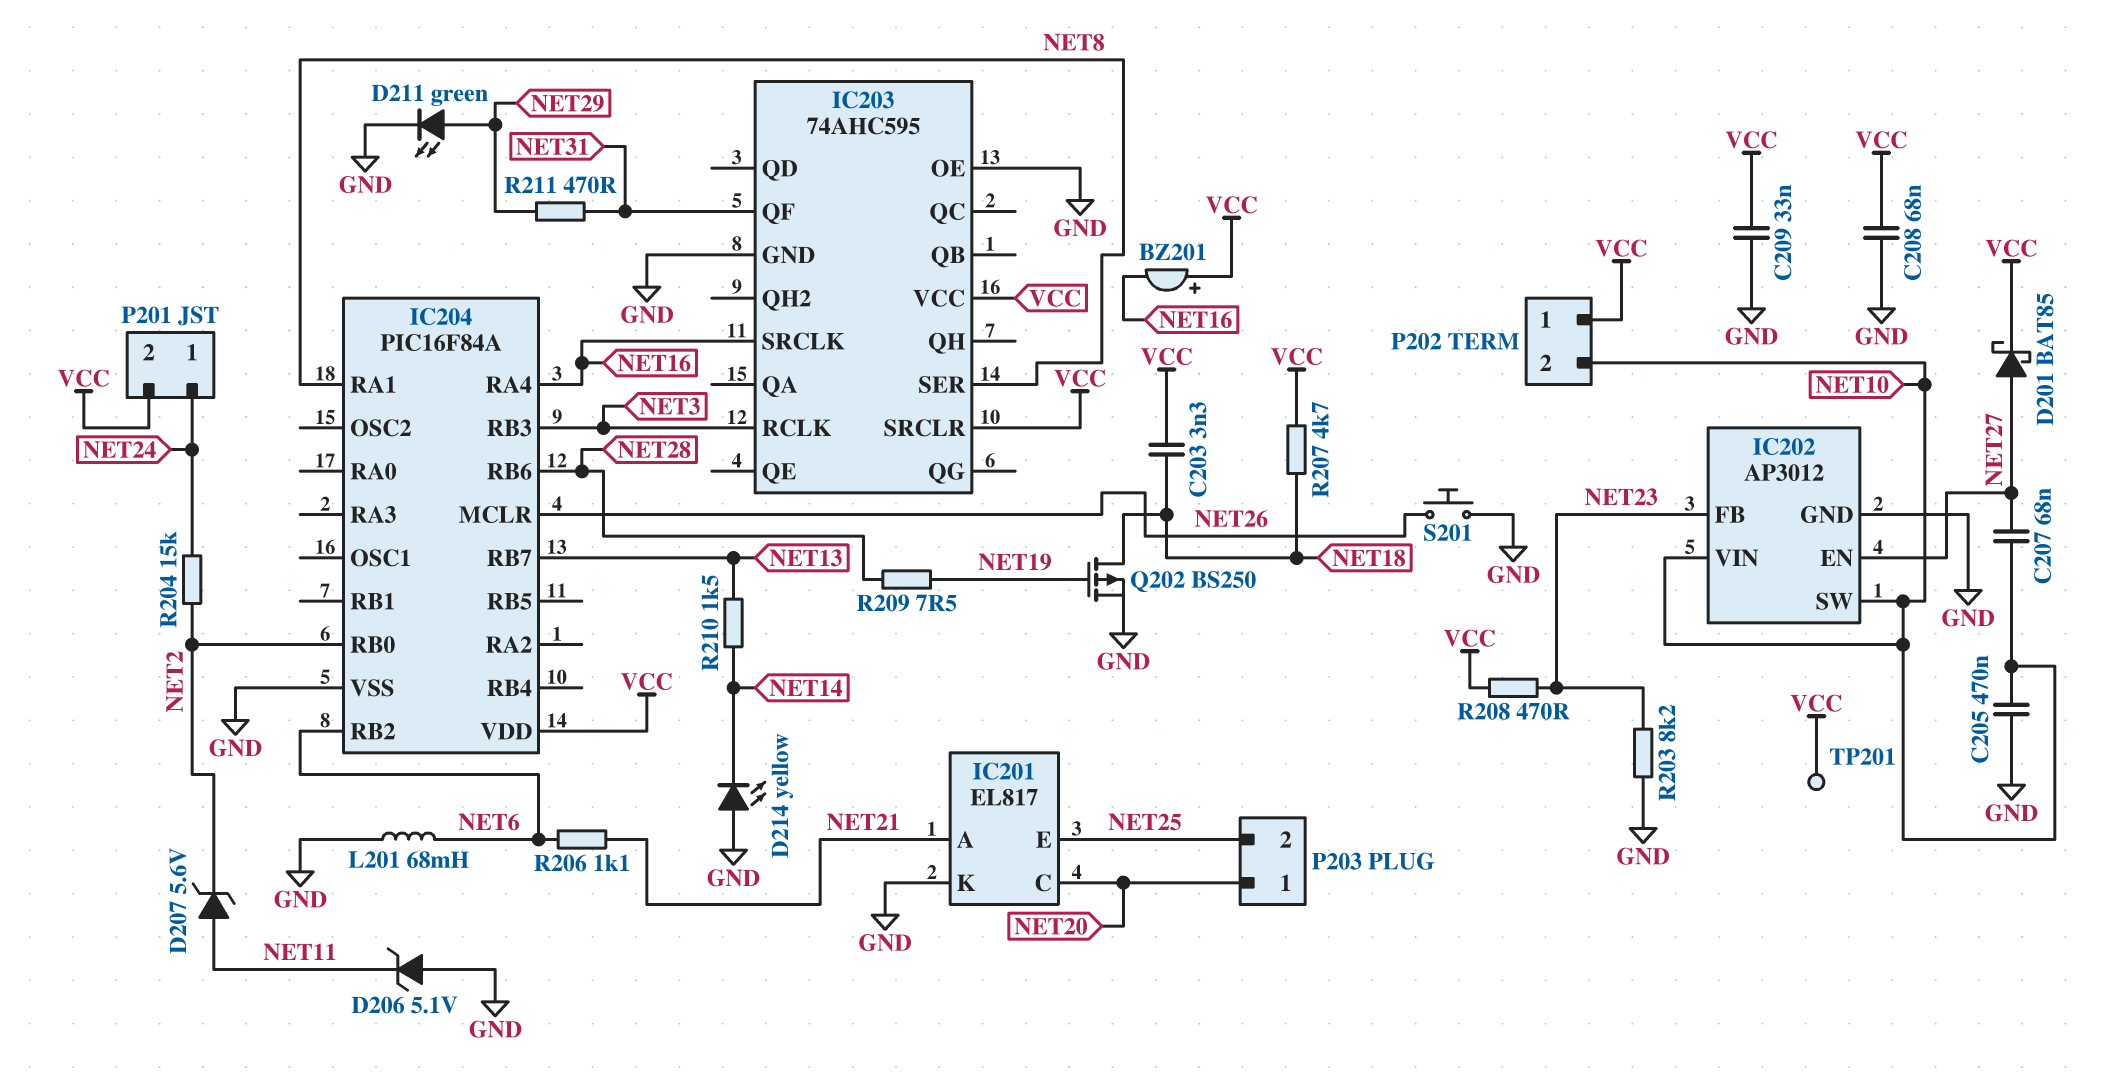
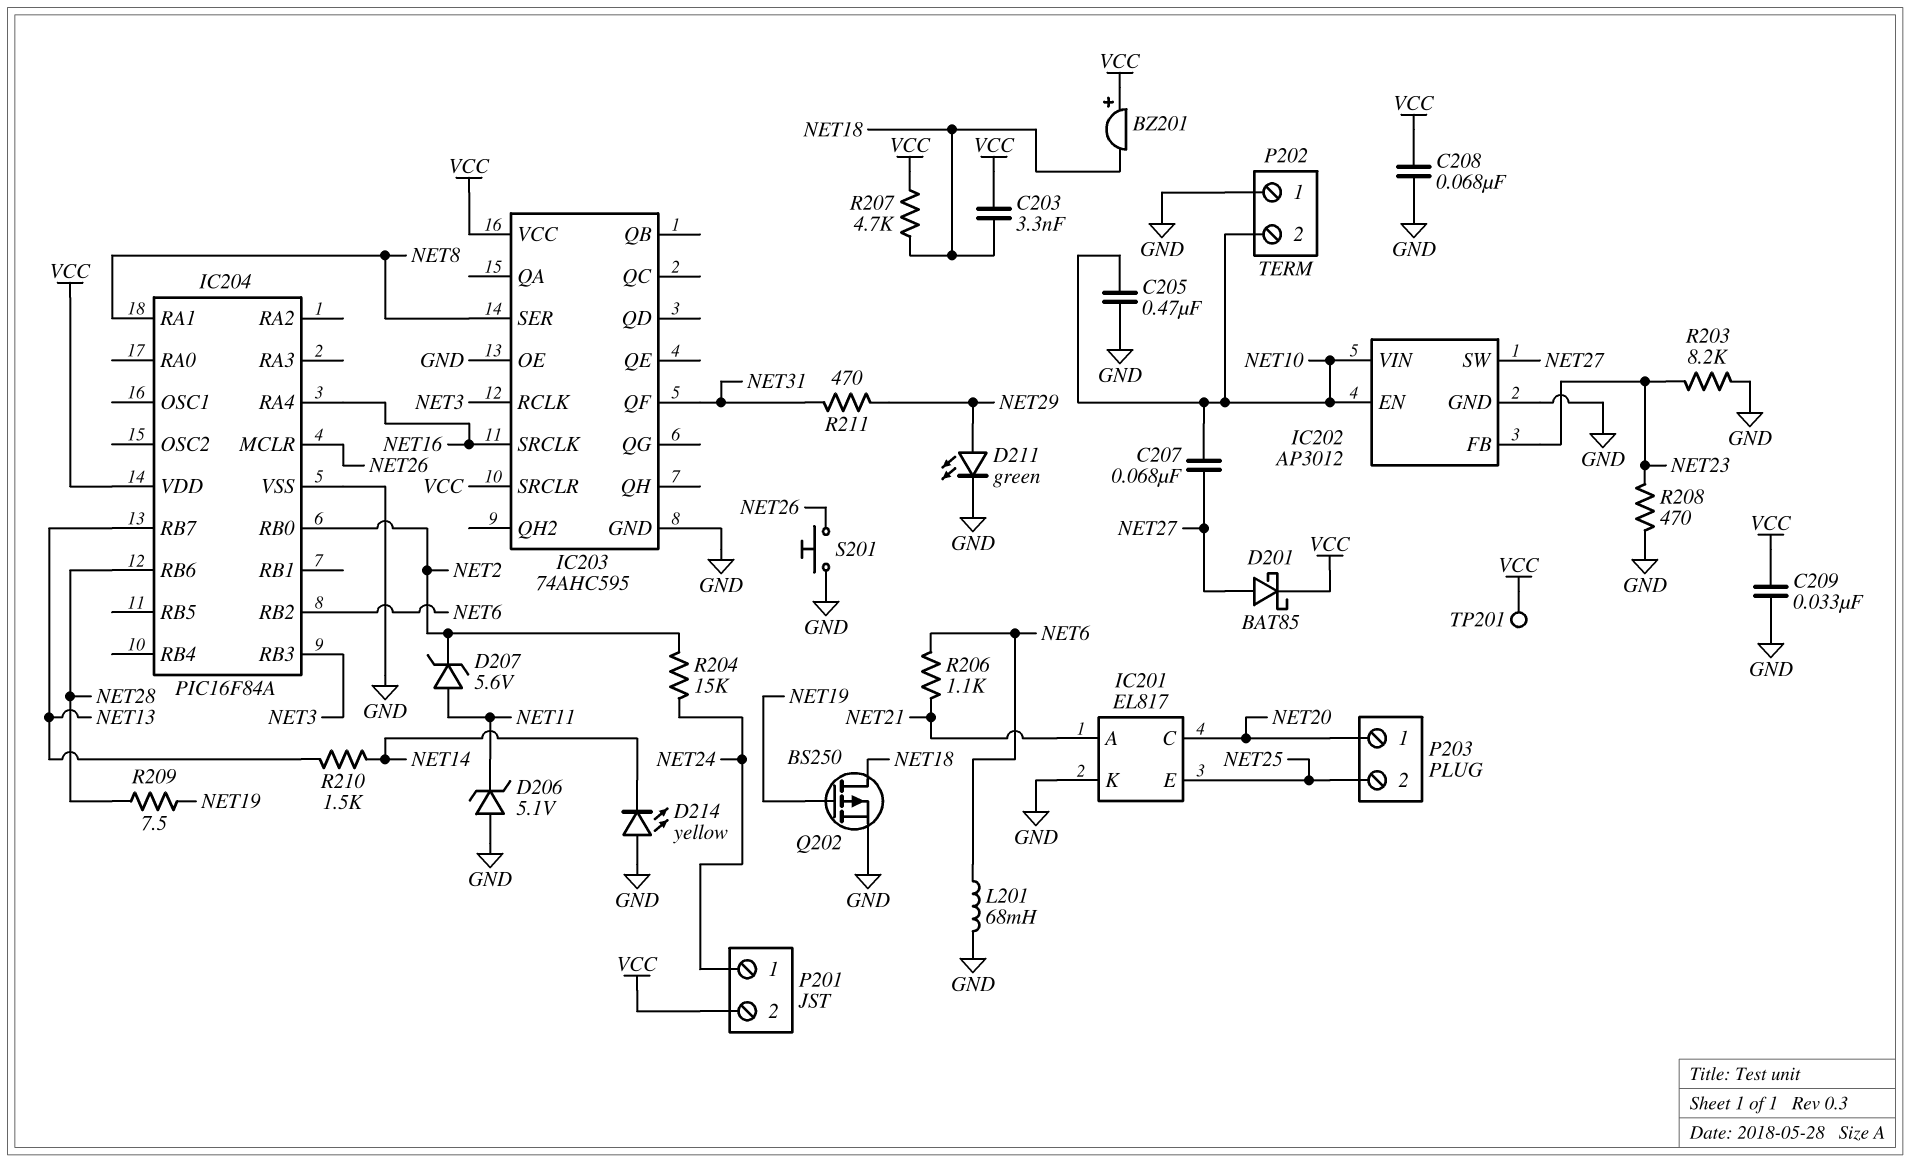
BZ201: buzzer (plus VCC, minus NET16) -> buzzer (plus VCC, minus NET18)
IC202 pin EN: NET27 -> NET10
IC202 pin SW: NET10 -> NET27
P202 pin 1: VCC -> GND
R208: 470 (NET23, VCC) -> 470 (GND, NET23)

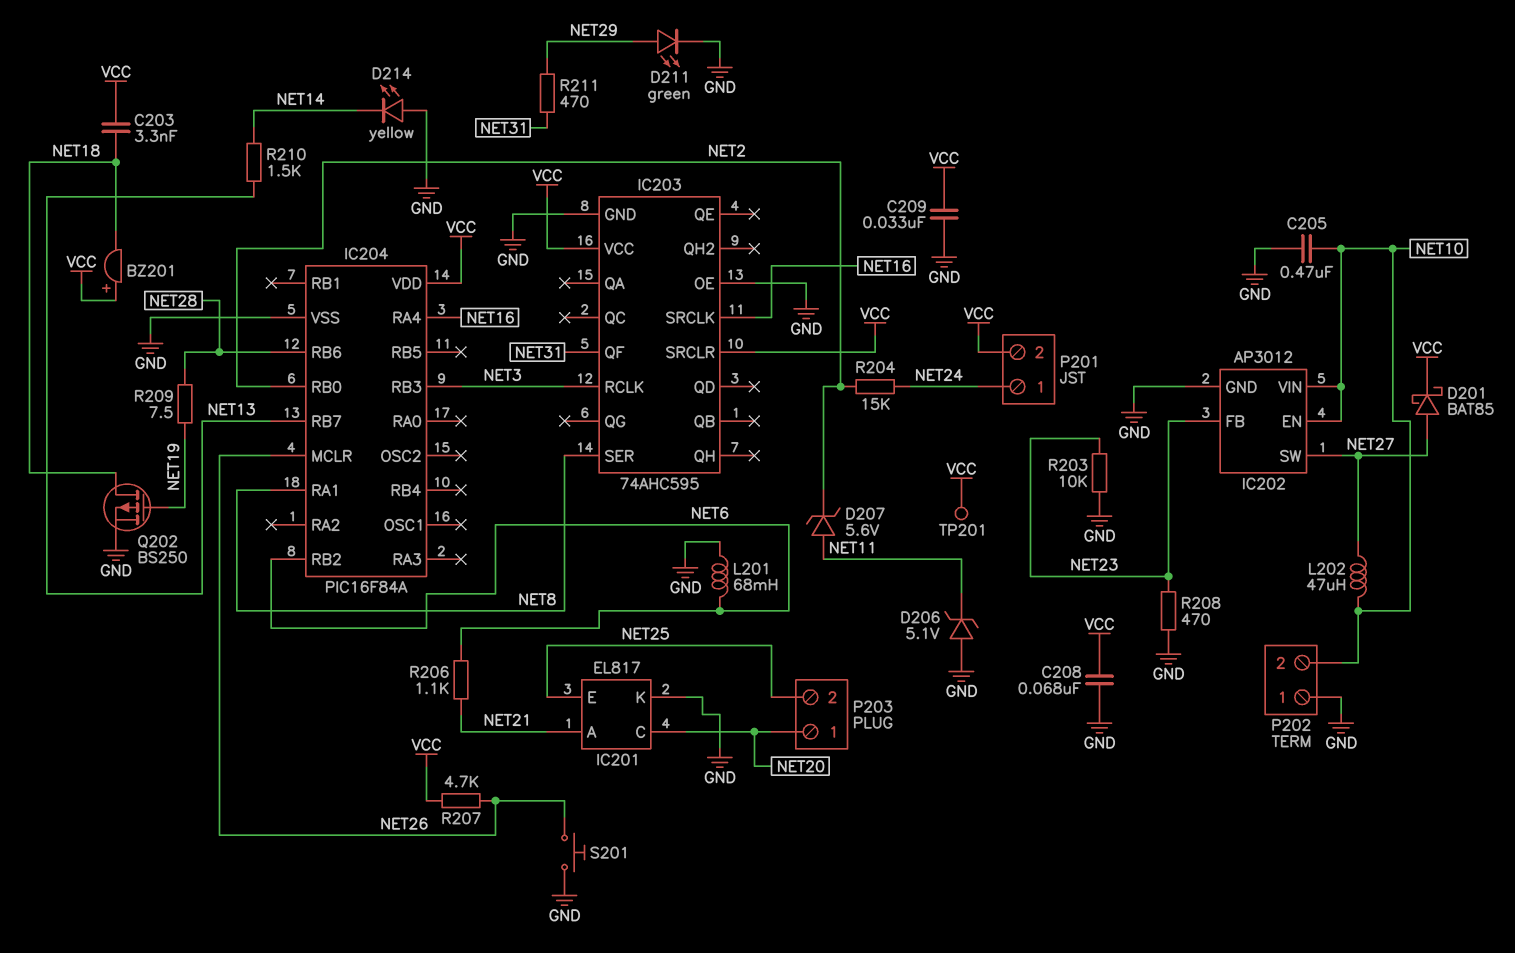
C207: 68nF (NET10, NET27) -> none
L202: none -> 47uH (NET10, NET27)
R203: 8.2k (GND, NET23) -> 10k (GND, NET23)
R207: 4.7k (NET18, VCC) -> 4.7k (NET26, VCC)

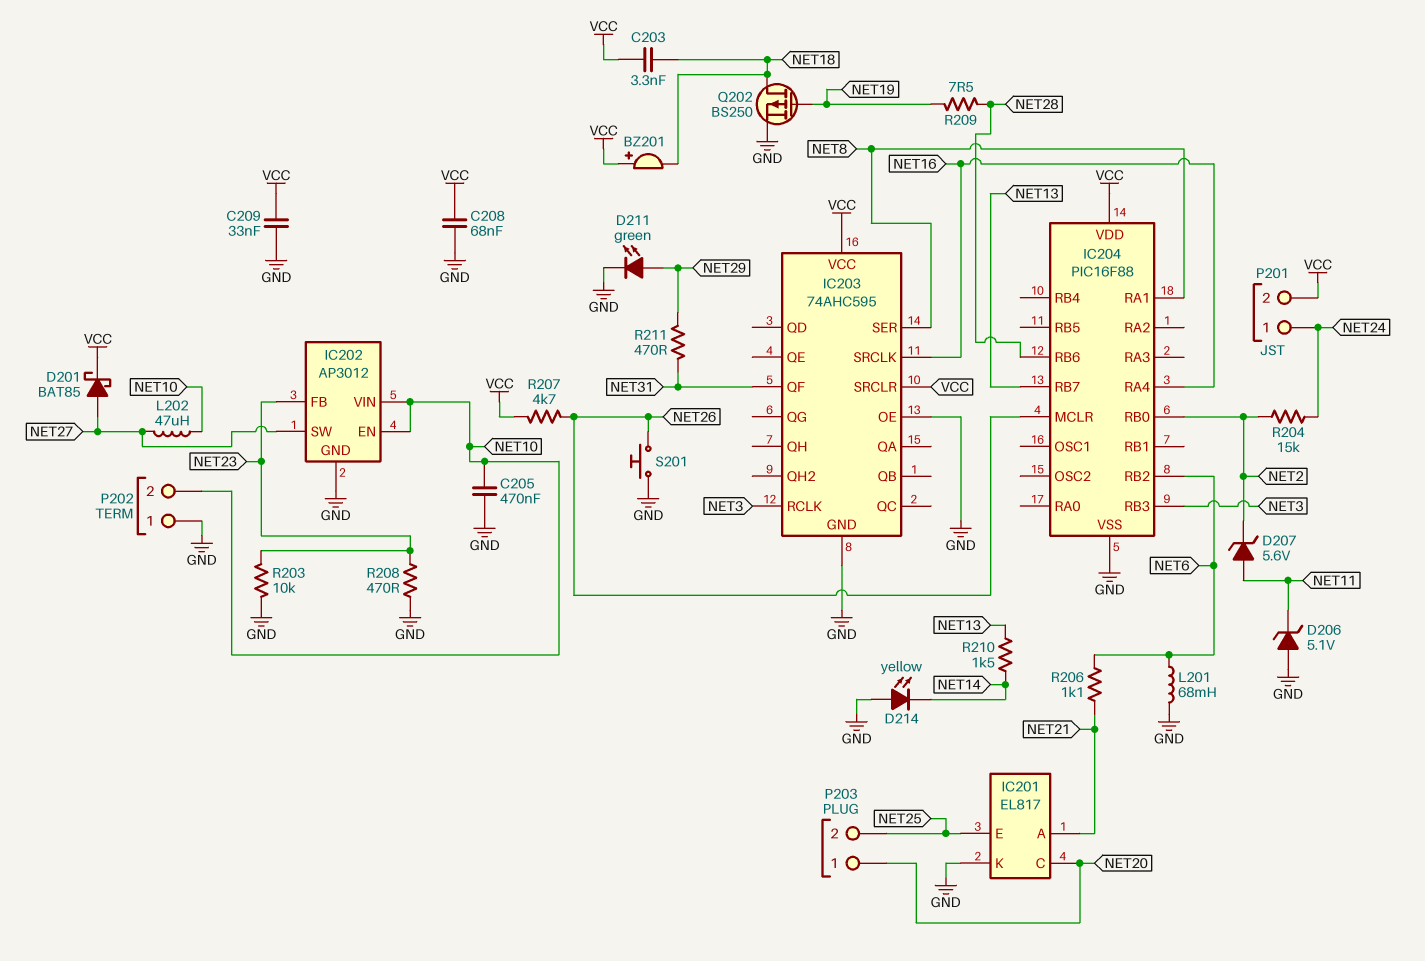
IC204: PIC16F84A -> PIC16F88
TP201: test point (VCC) -> none

